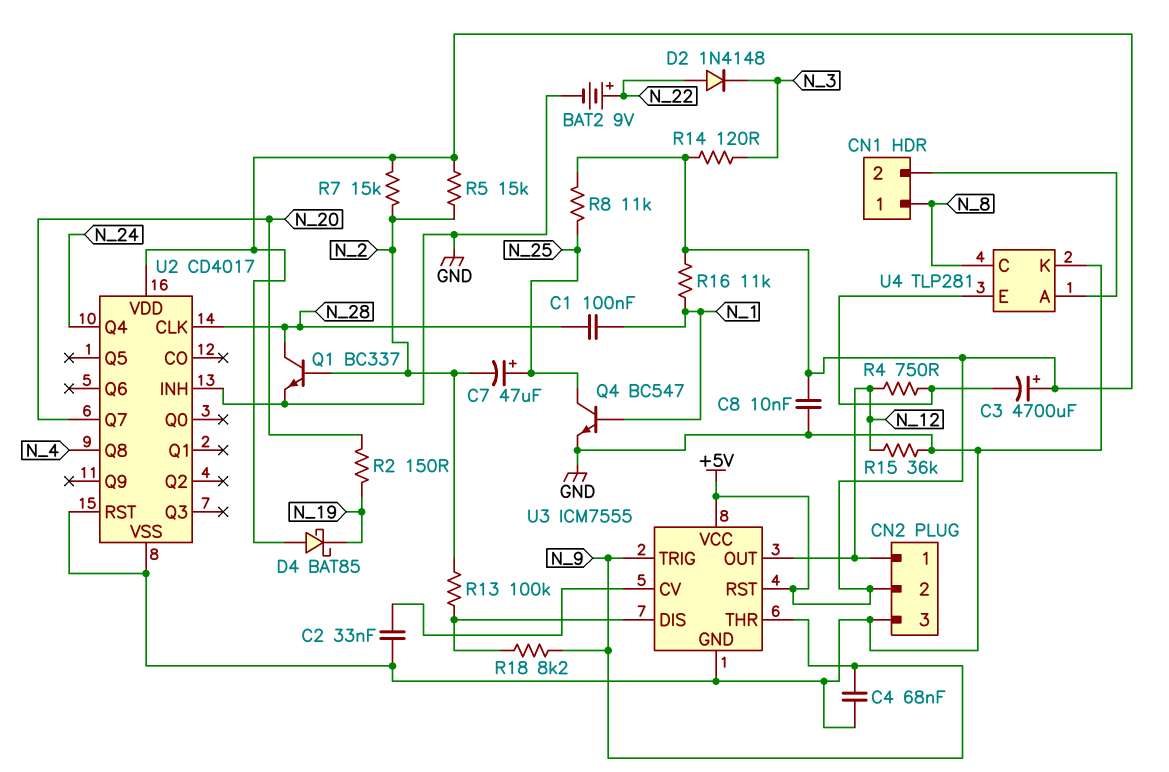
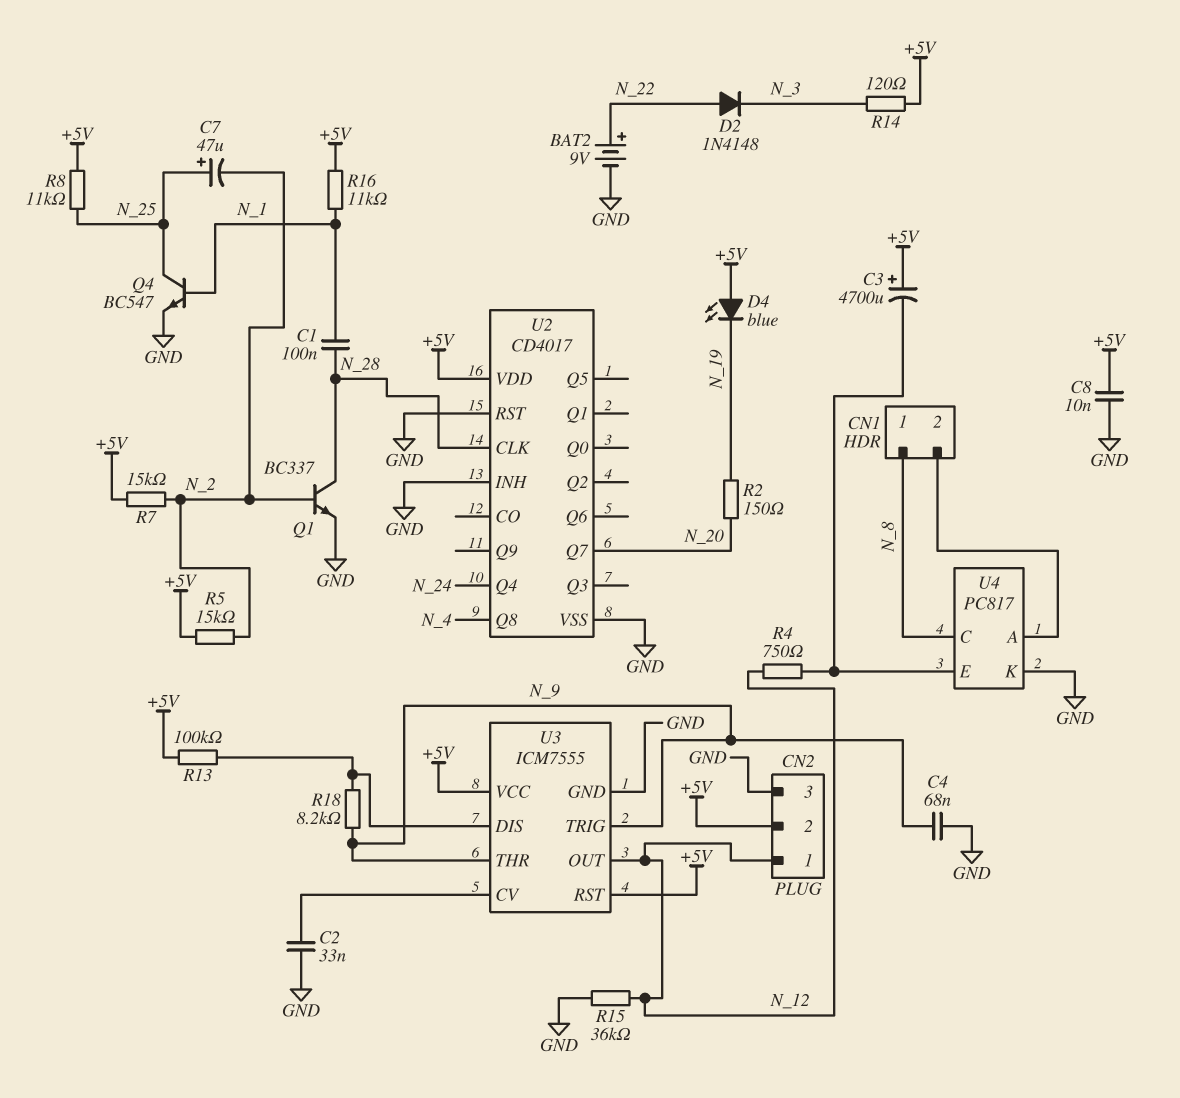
D4: schottky BAT85 (A +5V, K N_19) -> LED blue (A +5V, K N_19)
R13: 100k (N_2, U3/DIS) -> 100k (+5V, U3/DIS)
U4: TLP281 -> PC817

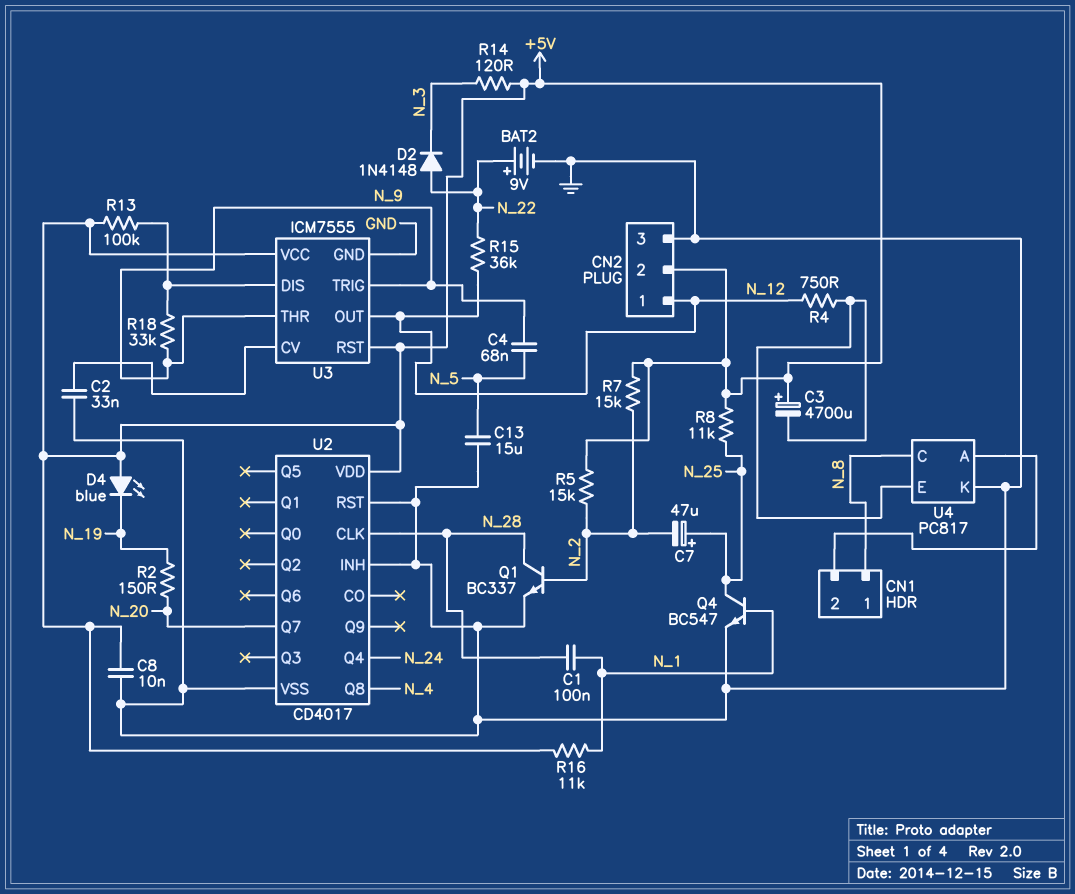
C4: 68nF (GND, N_9) -> 68nF (N_5, N_9)
C13: none -> 15uF (GND, N_5)
R15: 36k (GND, N_12) -> 36k (N_12, N_22)
R18: 8.2k (N_9, U3/DIS) -> 33k (N_9, U3/DIS)

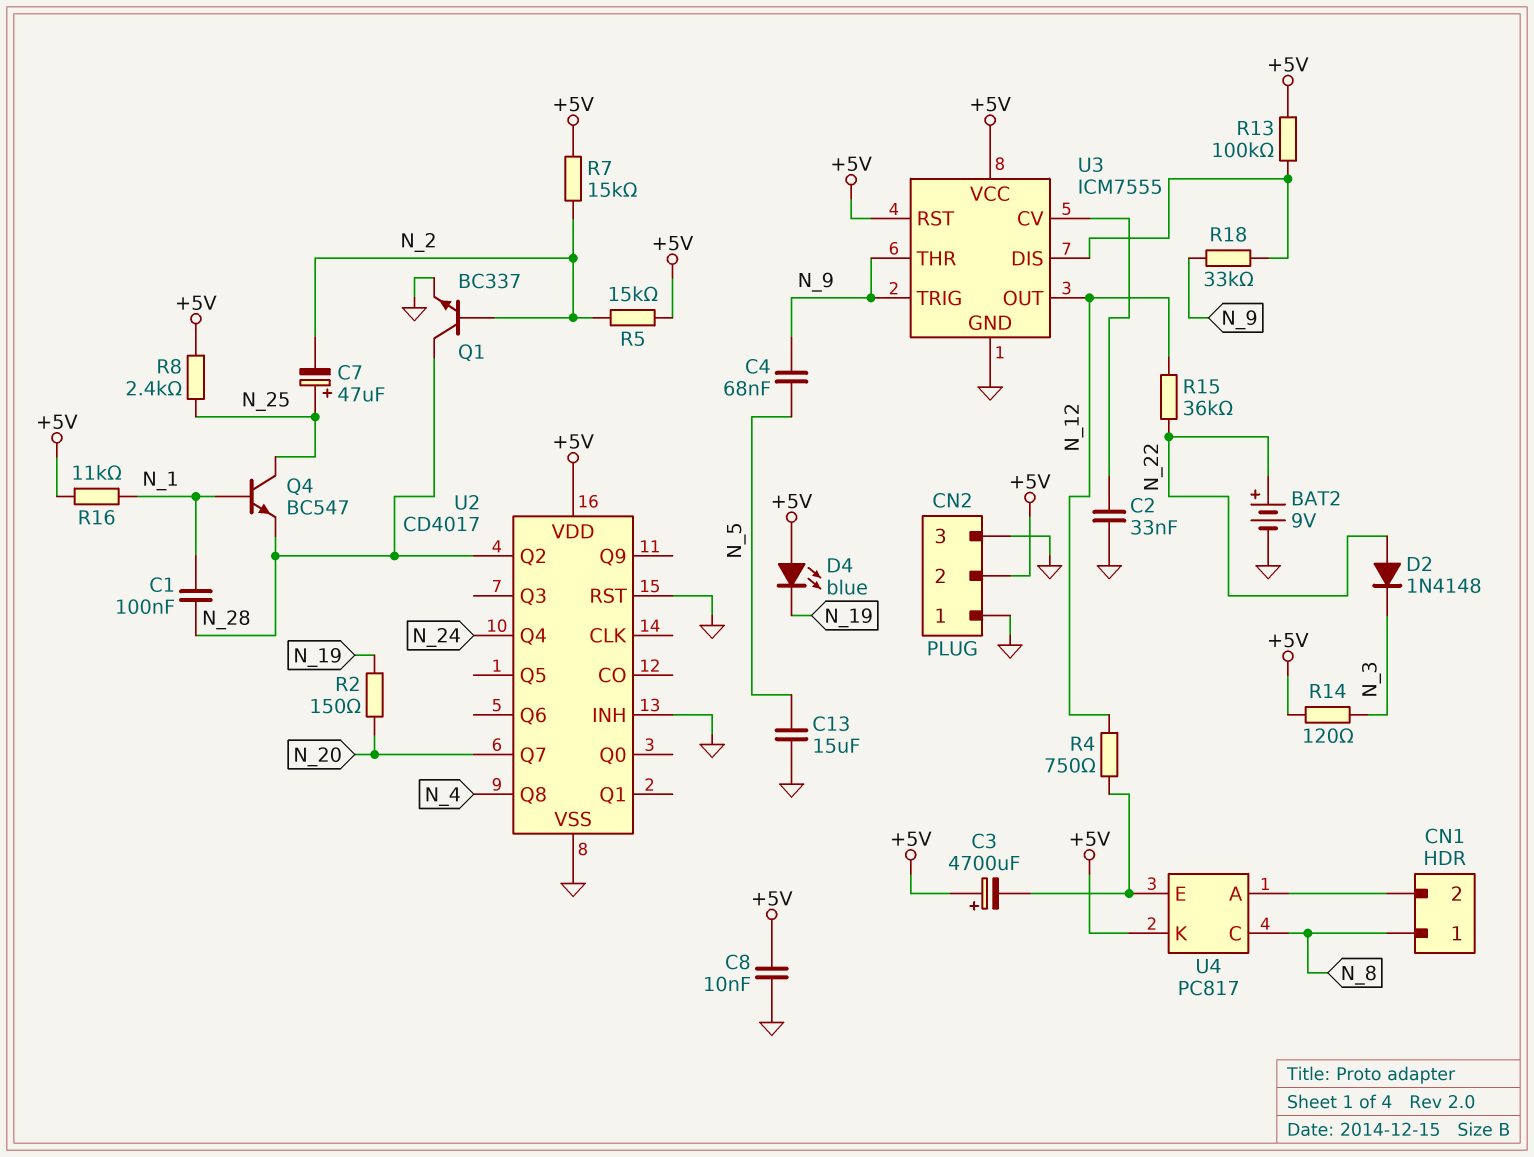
CN2 pin 1: N_12 -> GND
Q4: NPN BC547 (B N_1, C N_25, E GND) -> NPN BC547 (B N_1, C N_25, E N_28)
R8: 11k (+5V, N_25) -> 2.4k (+5V, N_25)
U2 pin CLK: N_28 -> none
U2 pin Q2: none -> N_28
U4 pin K: GND -> +5V

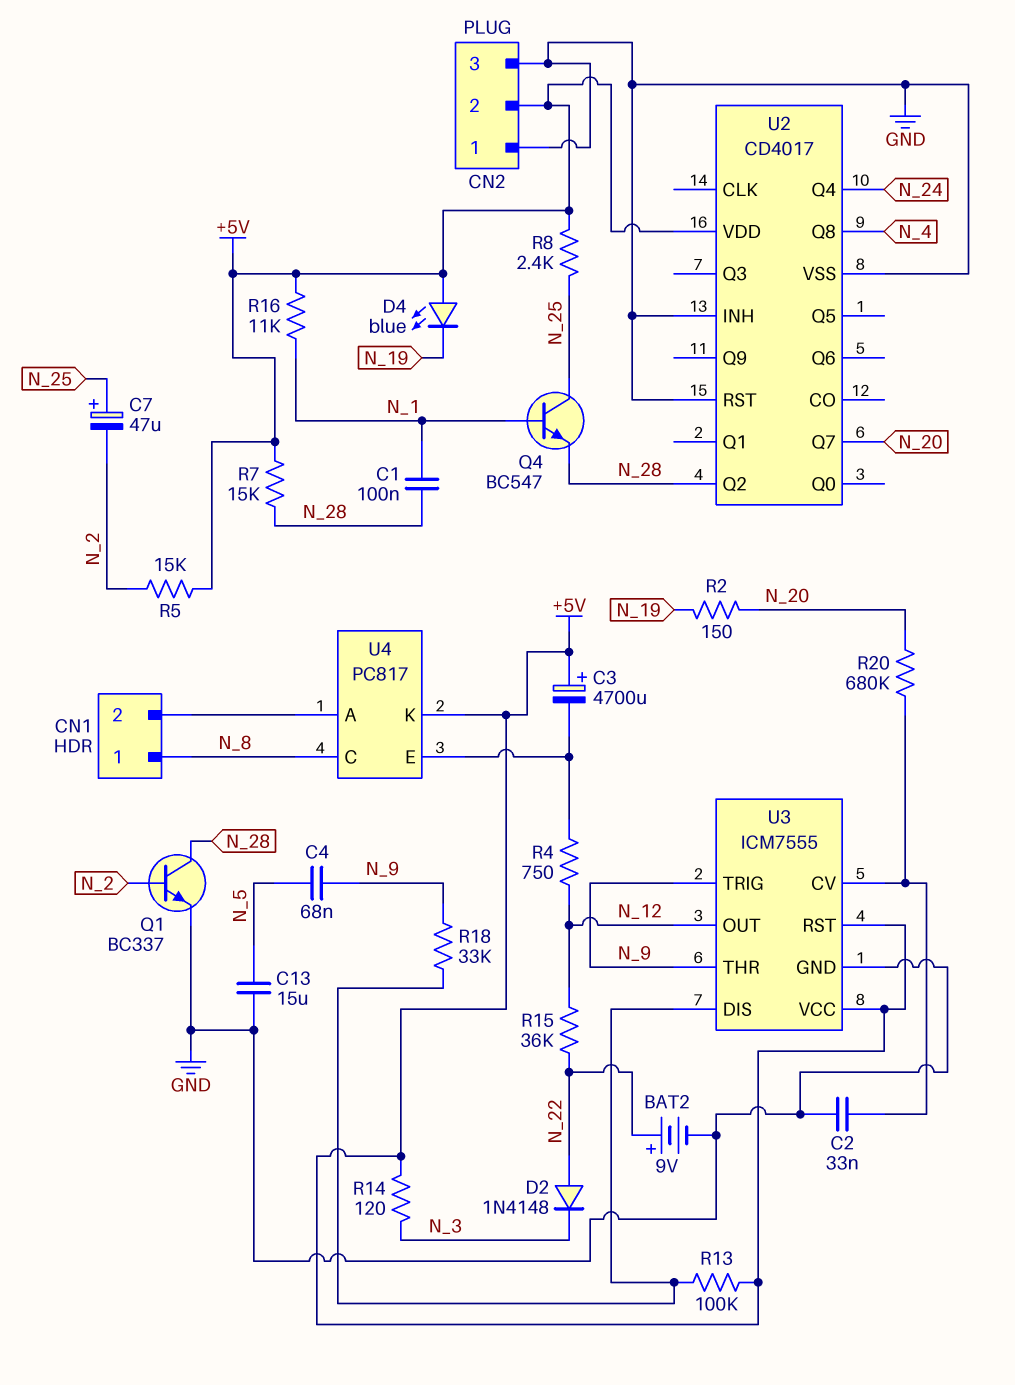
C8: 10nF (+5V, GND) -> none
R7: 15k (+5V, N_2) -> 15k (+5V, N_28)
R20: none -> 680k (N_20, U3/CV)

